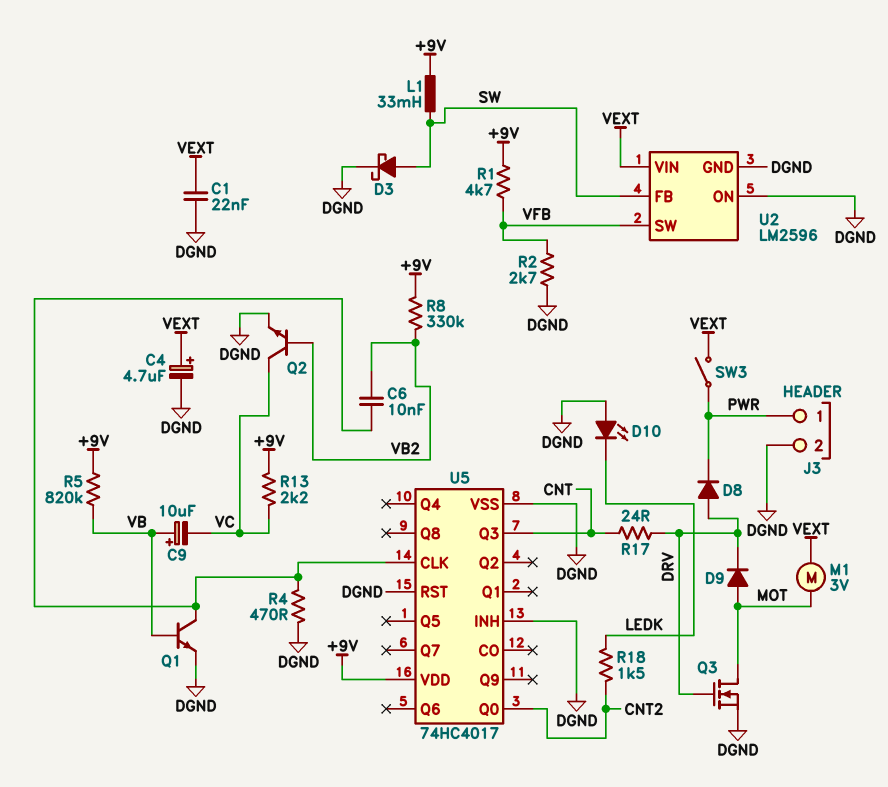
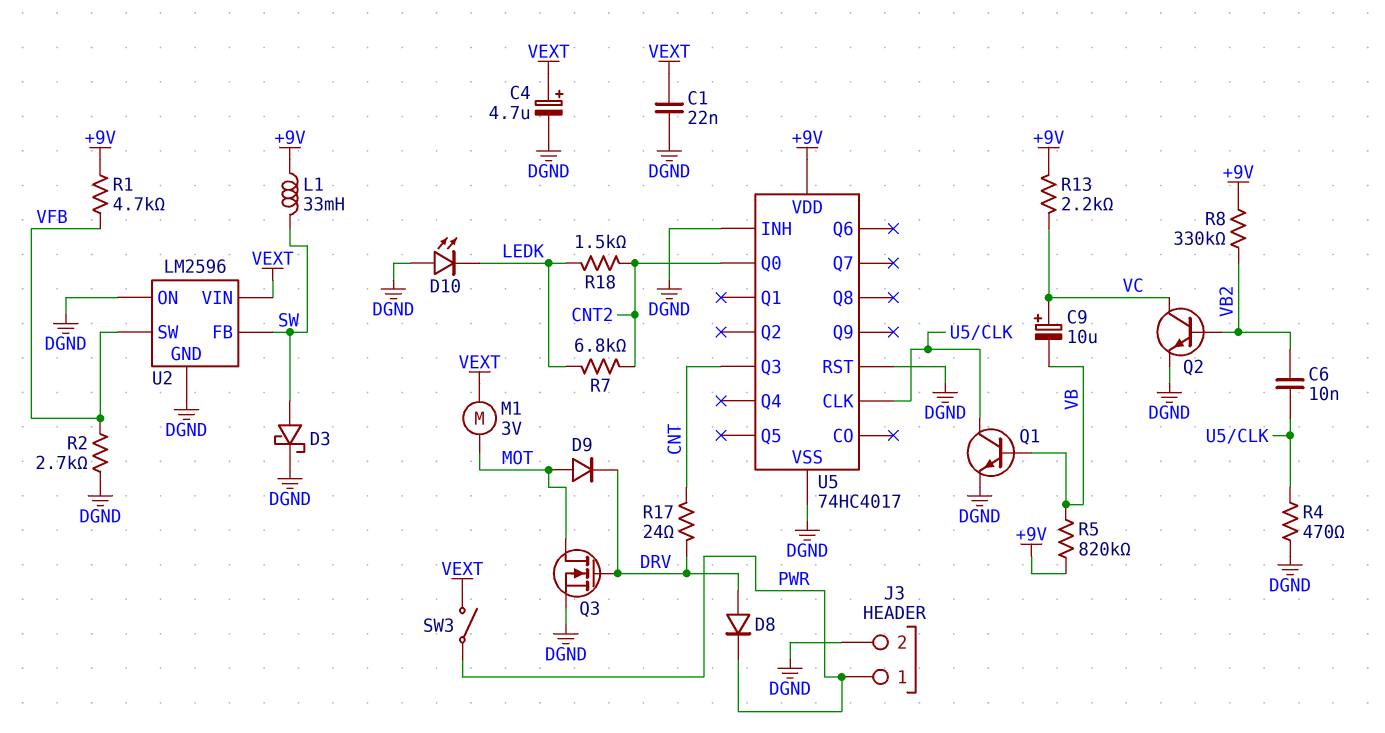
C9: 10uF (plus VB, minus VC) -> 10uF (plus VC, minus VB)
R7: none -> 6.8k (CNT2, LEDK)

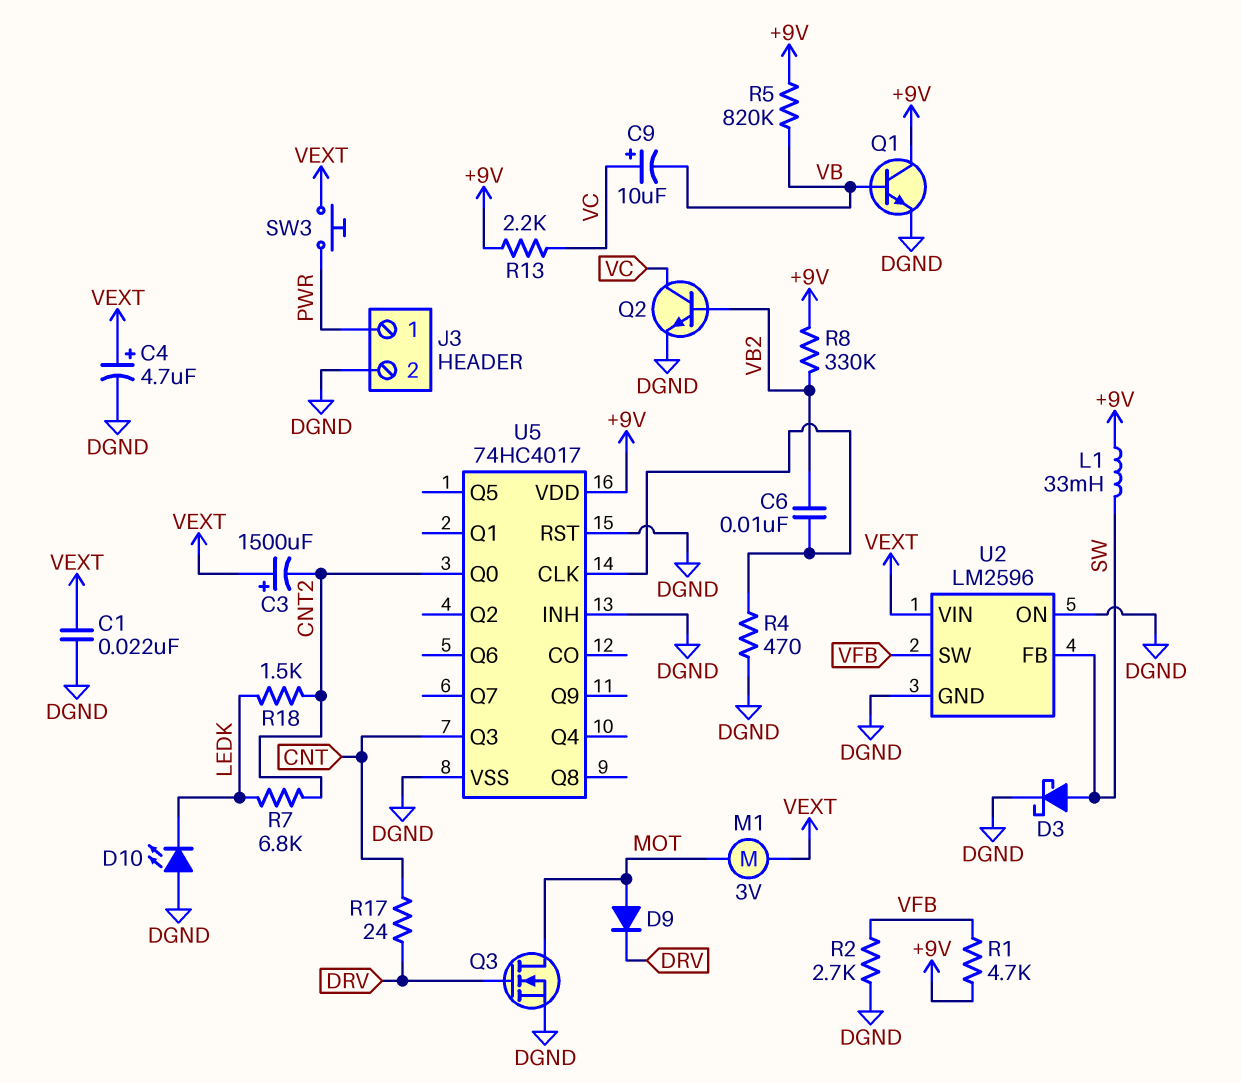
C3: none -> 1500uF (plus VEXT, minus CNT2)
D8: diode (A DRV, K PWR) -> none
Q1: NPN (B VB, C U5/CLK, E DGND) -> NPN (B VB, C +9V, E DGND)
SW3: switch (PWR, VEXT) -> button (PWR, VEXT)

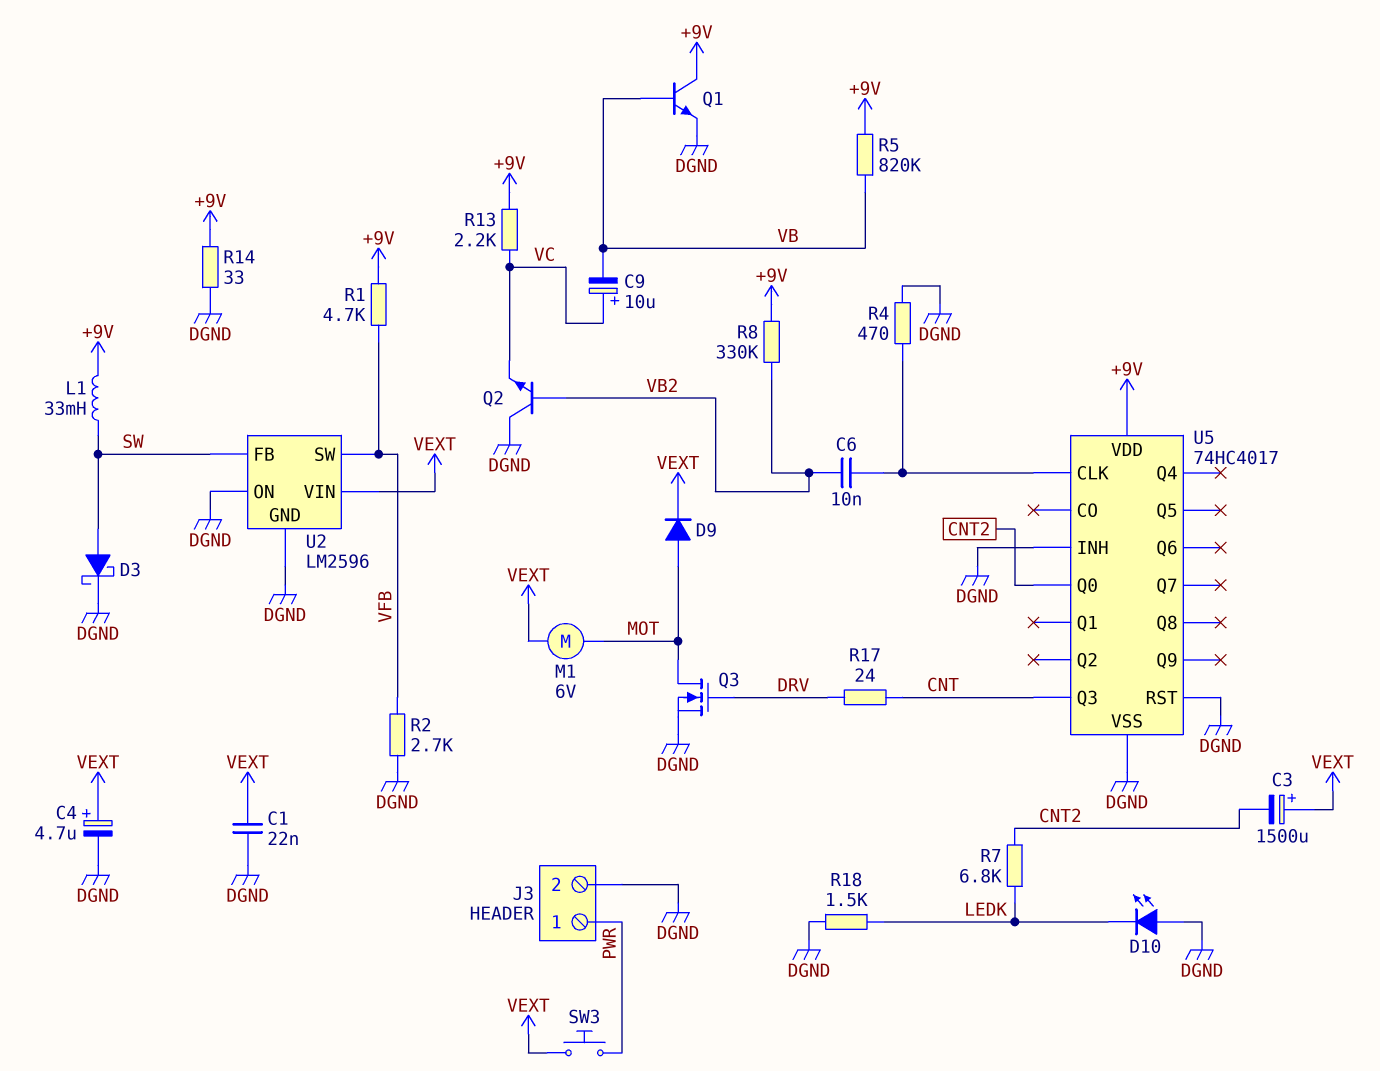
D9: diode (A MOT, K DRV) -> diode (A MOT, K VEXT)
M1: motor 3V (MOT, VEXT) -> motor 6V (MOT, VEXT)
Q2: NPN (B VB2, C VC, E DGND) -> NPN (B VB2, C DGND, E VC)
R14: none -> 33 (+9V, DGND)
R18: 1.5k (CNT2, LEDK) -> 1.5k (DGND, LEDK)

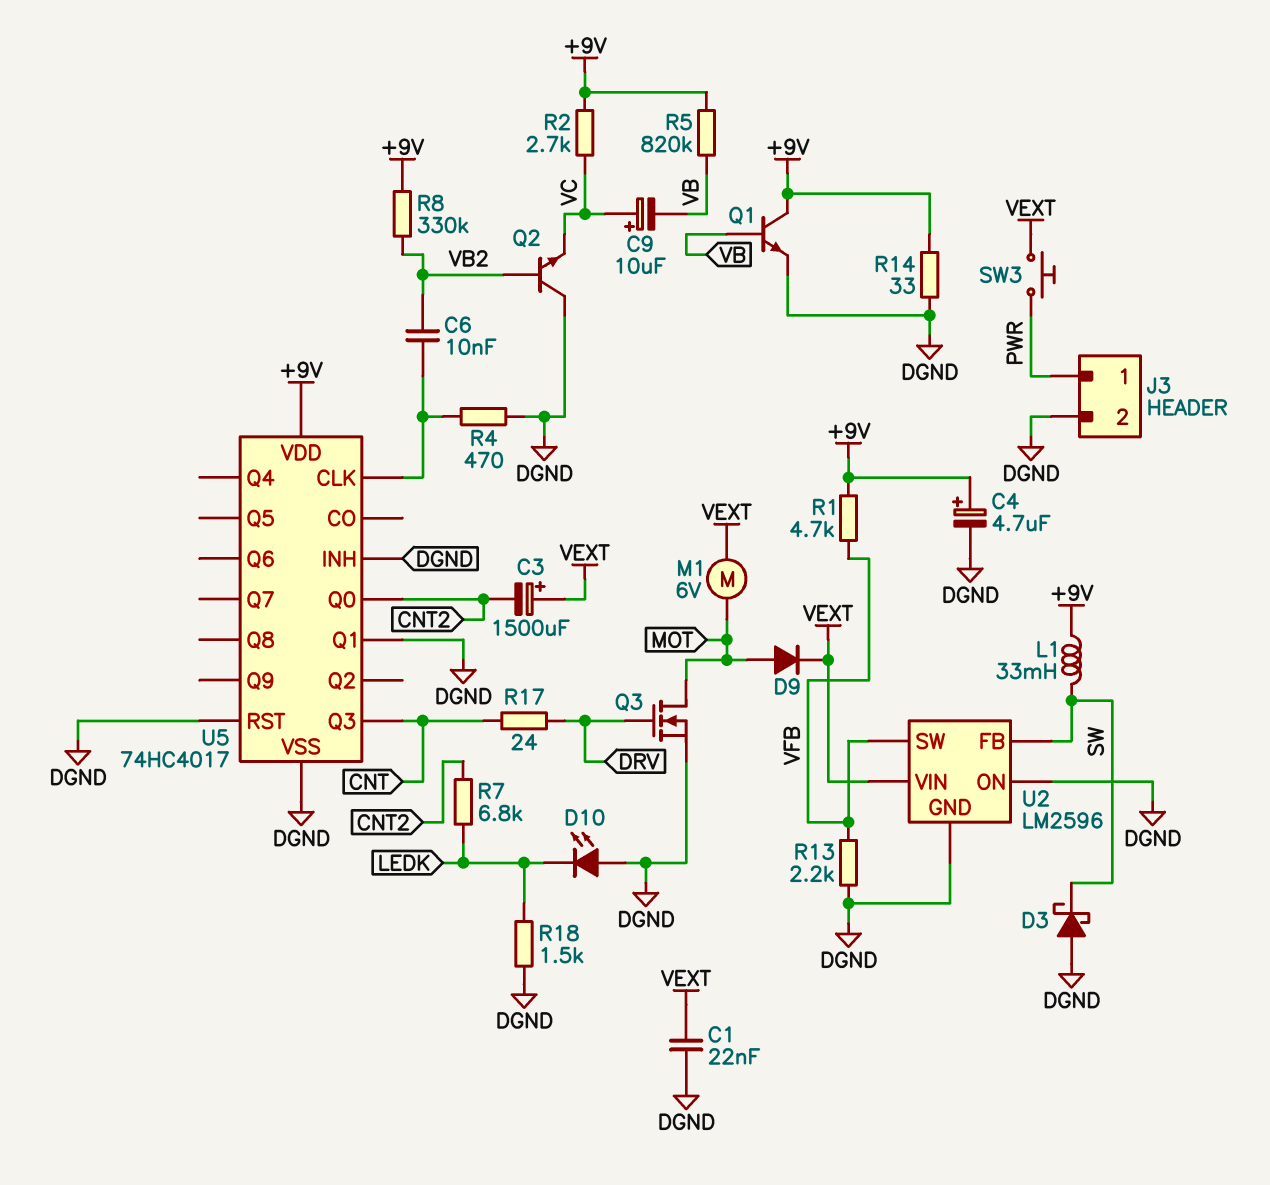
C4: 4.7uF (plus VEXT, minus DGND) -> 4.7uF (plus +9V, minus DGND)
D3: schottky (A SW, K DGND) -> schottky (A DGND, K SW)
R2: 2.7k (DGND, VFB) -> 2.7k (+9V, VC)
R13: 2.2k (+9V, VC) -> 2.2k (DGND, VFB)
U5 pin Q1: none -> DGND

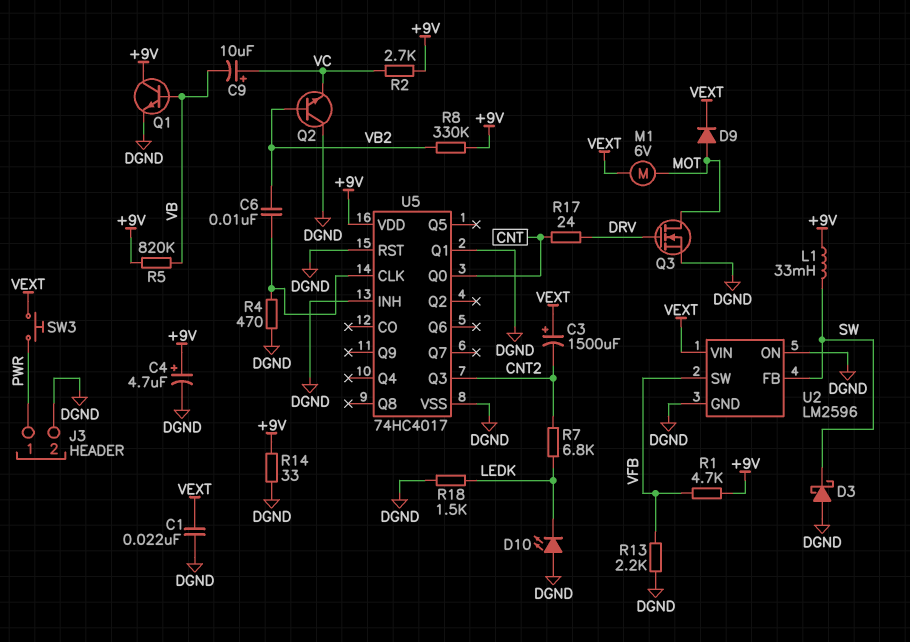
U5 pin Q0: CNT2 -> CNT
U5 pin Q3: CNT -> CNT2

